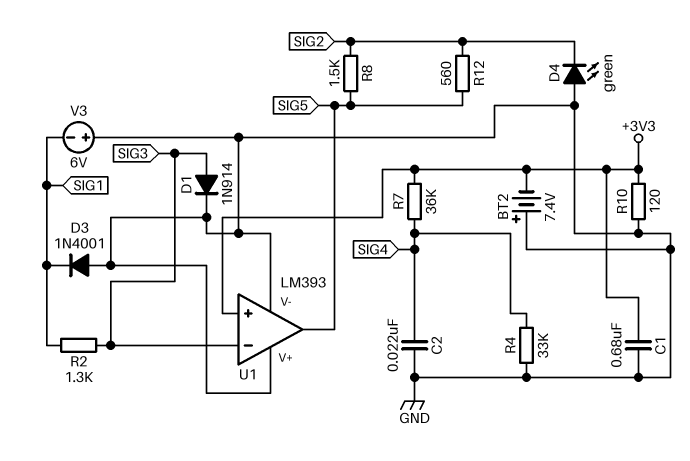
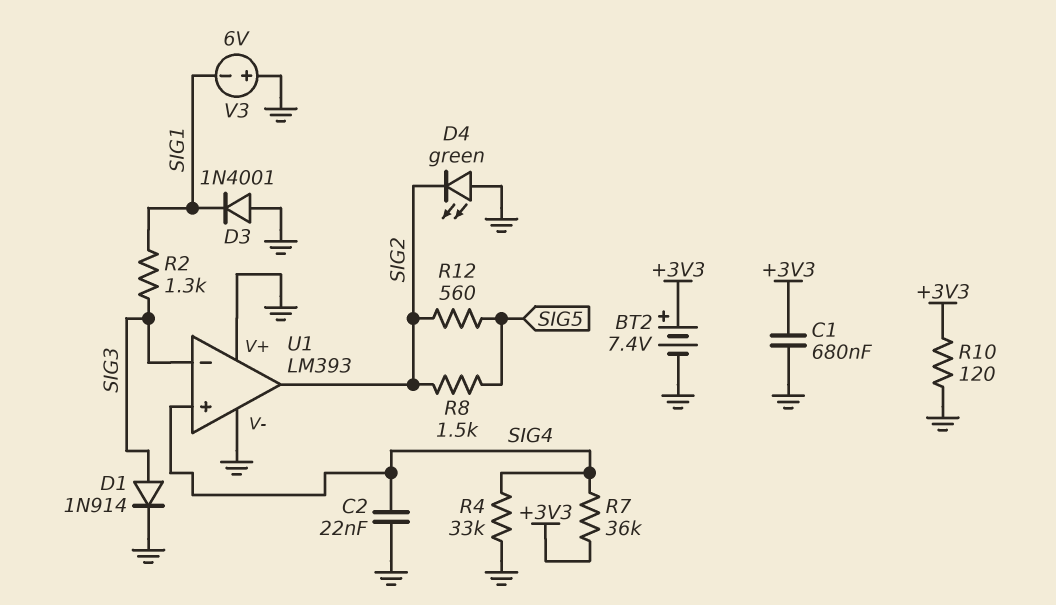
BT2: 7.4V (plus GND, minus +3V3) -> 7.4V (plus +3V3, minus GND)
U1 pin in+: +3V3 -> SIG4
U1 pin out: SIG5 -> SIG2

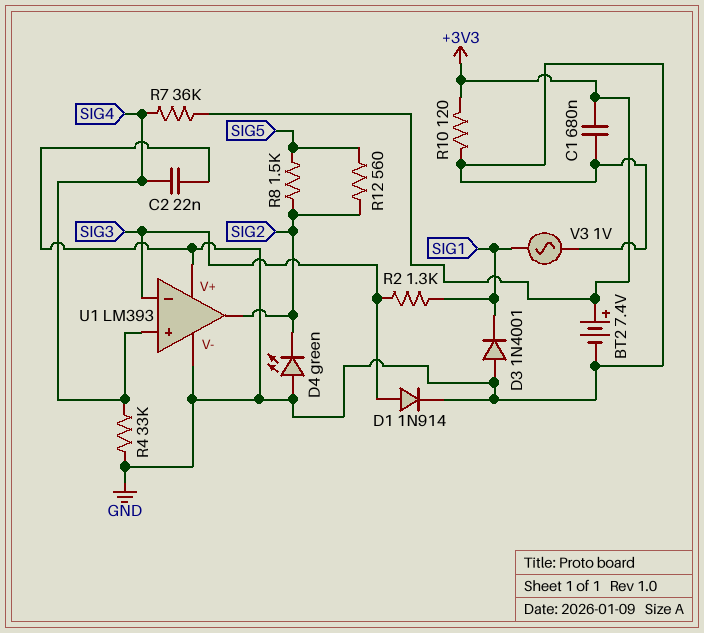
V3: 6V (plus GND, minus SIG1) -> AC 1V (GND, SIG1)

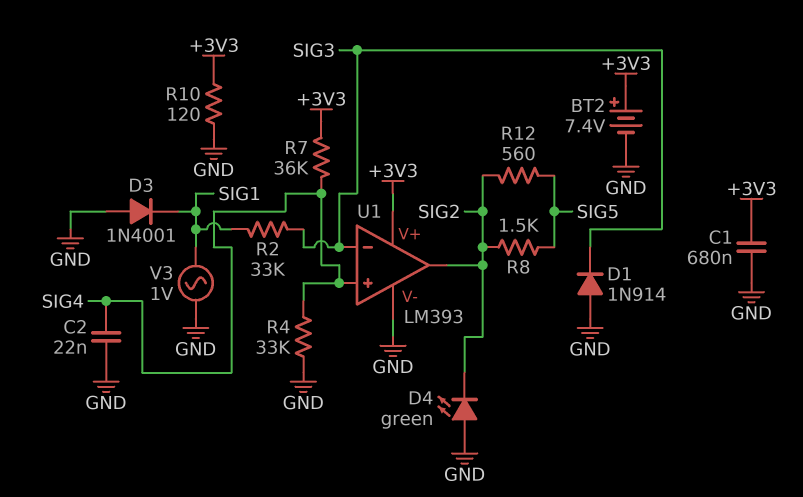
D1: diode 1N914 (A SIG3, K GND) -> diode 1N914 (A GND, K SIG3)
R2: 1.3k (SIG1, SIG3) -> 33k (SIG1, SIG3)
U1 pin V+: GND -> +3V3

